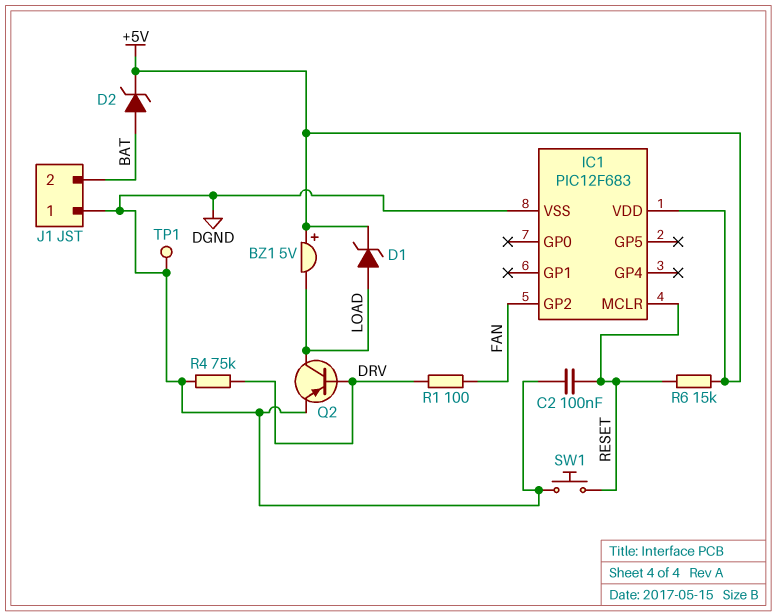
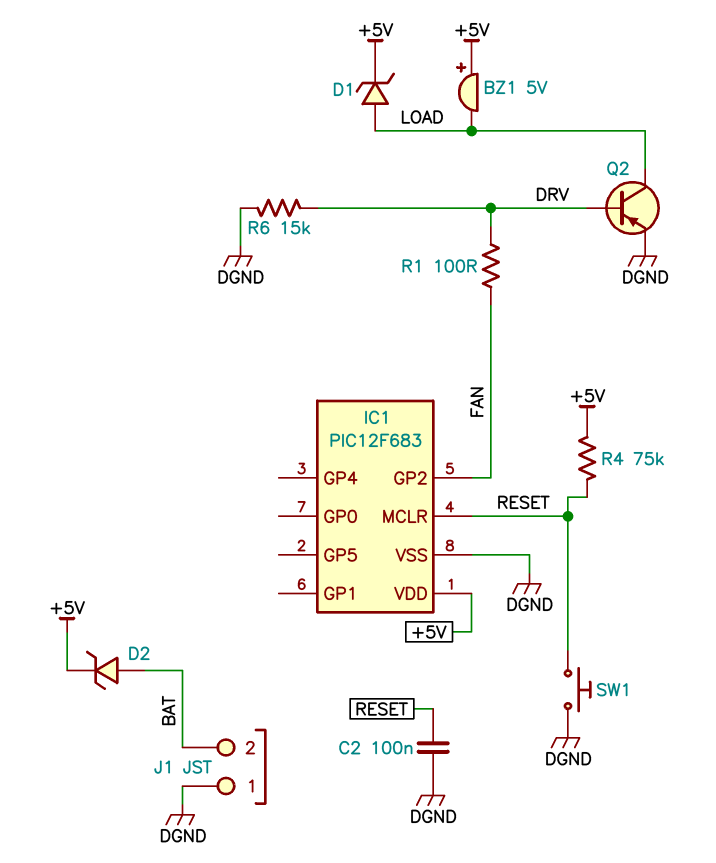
R4: 75k (DGND, DRV) -> 75k (+5V, RESET)
R6: 15k (+5V, RESET) -> 15k (DGND, DRV)
TP1: test point (DGND) -> none

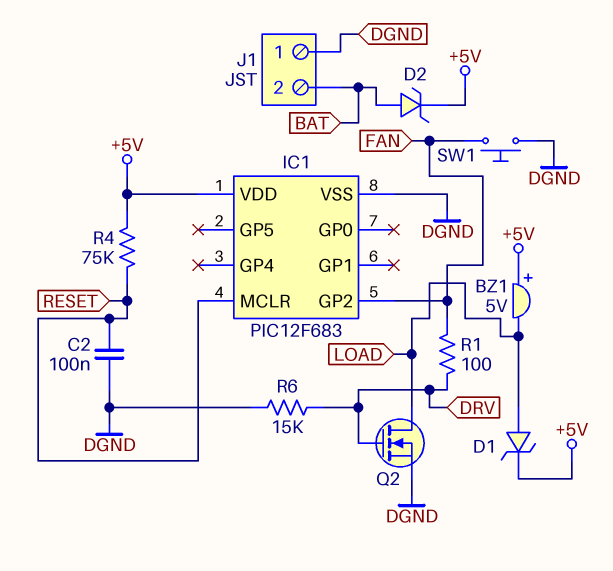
Q2: PNP (B DRV, C LOAD, E DGND) -> NMOS (G DRV, D LOAD, S DGND)
SW1: button (DGND, RESET) -> button (DGND, FAN)

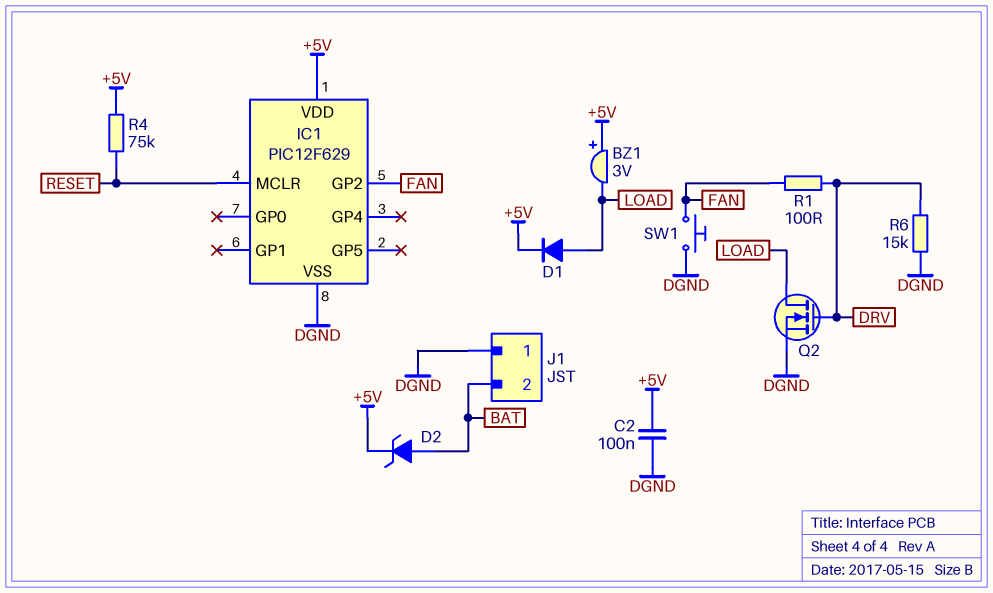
BZ1: buzzer 5V (plus +5V, minus LOAD) -> buzzer 3V (plus +5V, minus LOAD)
C2: 100nF (DGND, RESET) -> 100nF (+5V, DGND)
D1: zener (A LOAD, K +5V) -> diode (A LOAD, K +5V)
IC1: PIC12F683 -> PIC12F629

